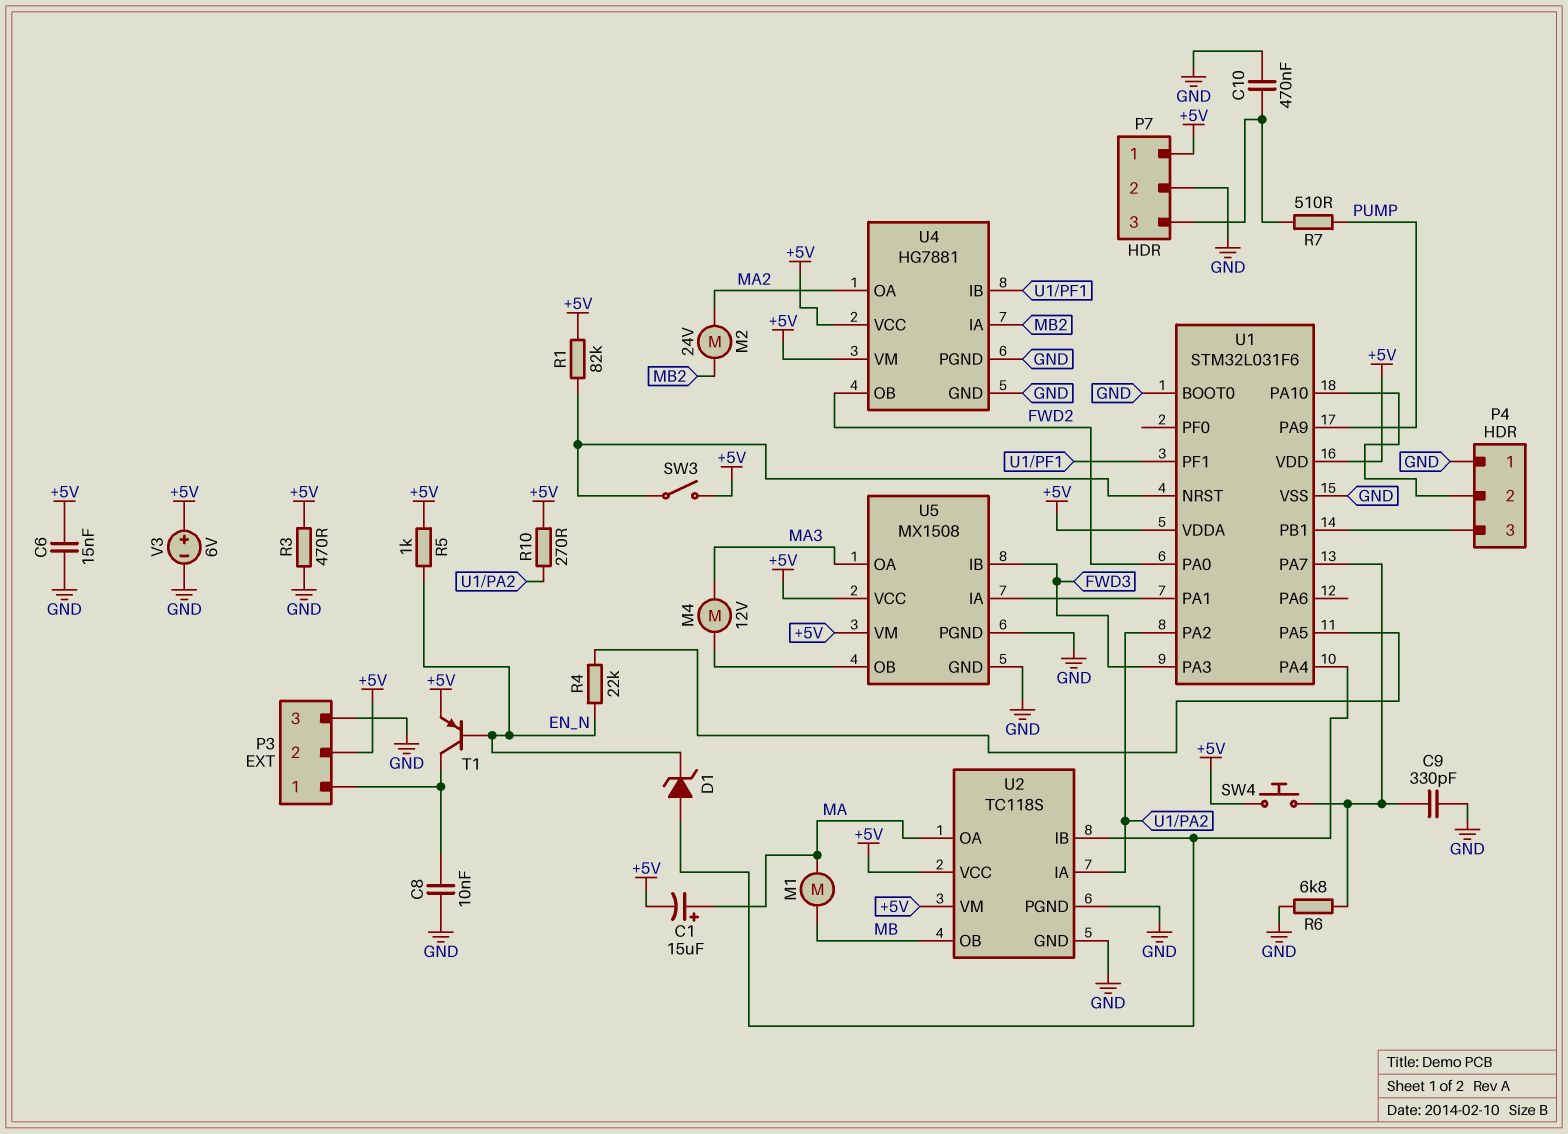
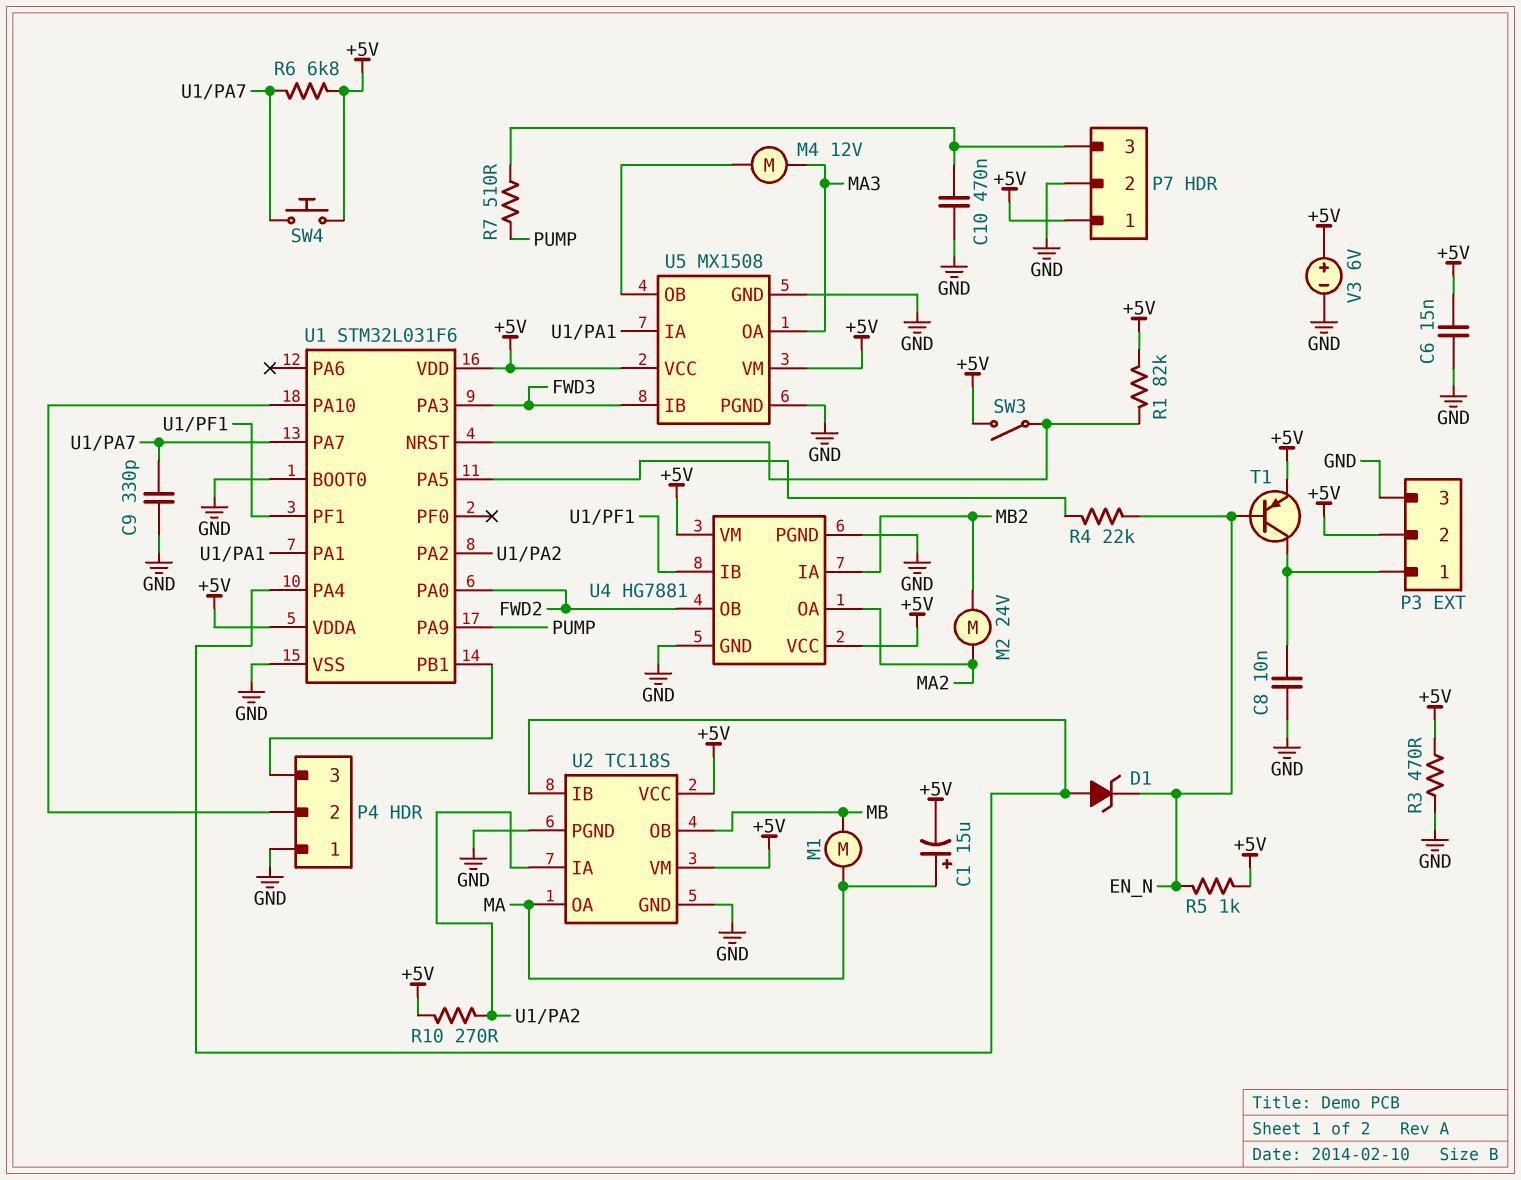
R6: 6.8k (GND, U1/PA7) -> 6.8k (+5V, U1/PA7)

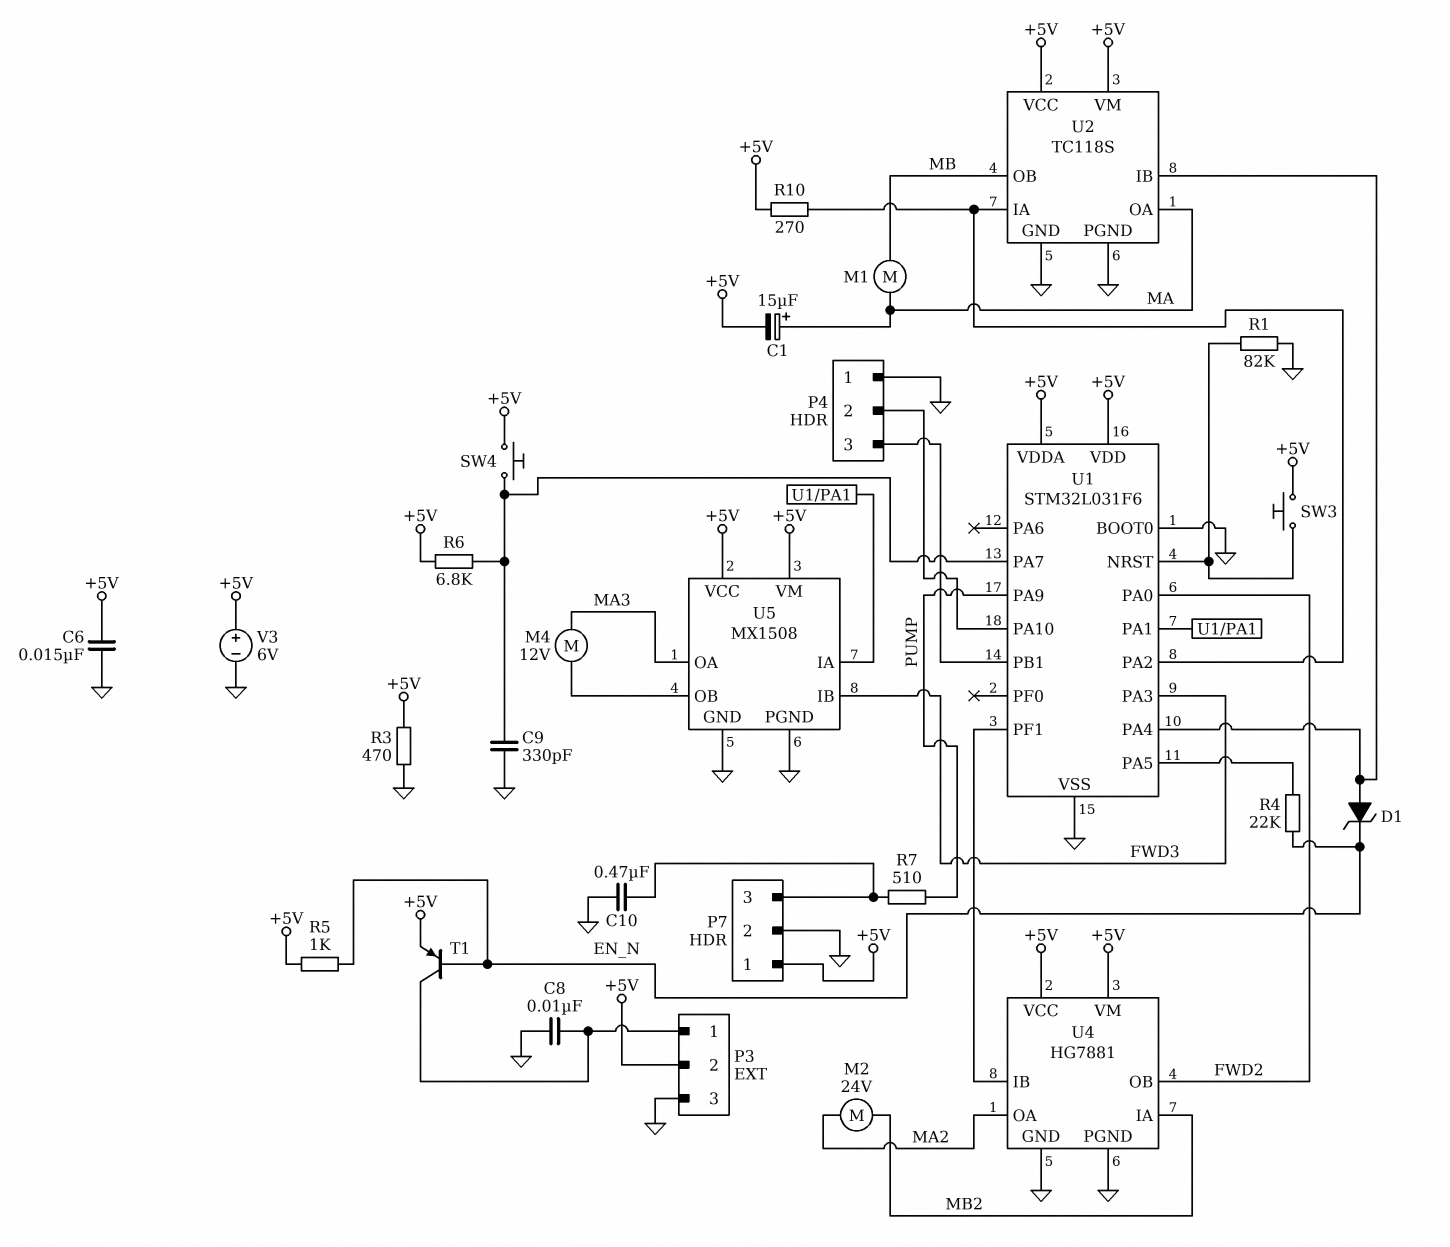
R1: 82k (+5V, U1/NRST) -> 82k (GND, U1/NRST)
SW3: switch (+5V, U1/NRST) -> button (+5V, U1/NRST)

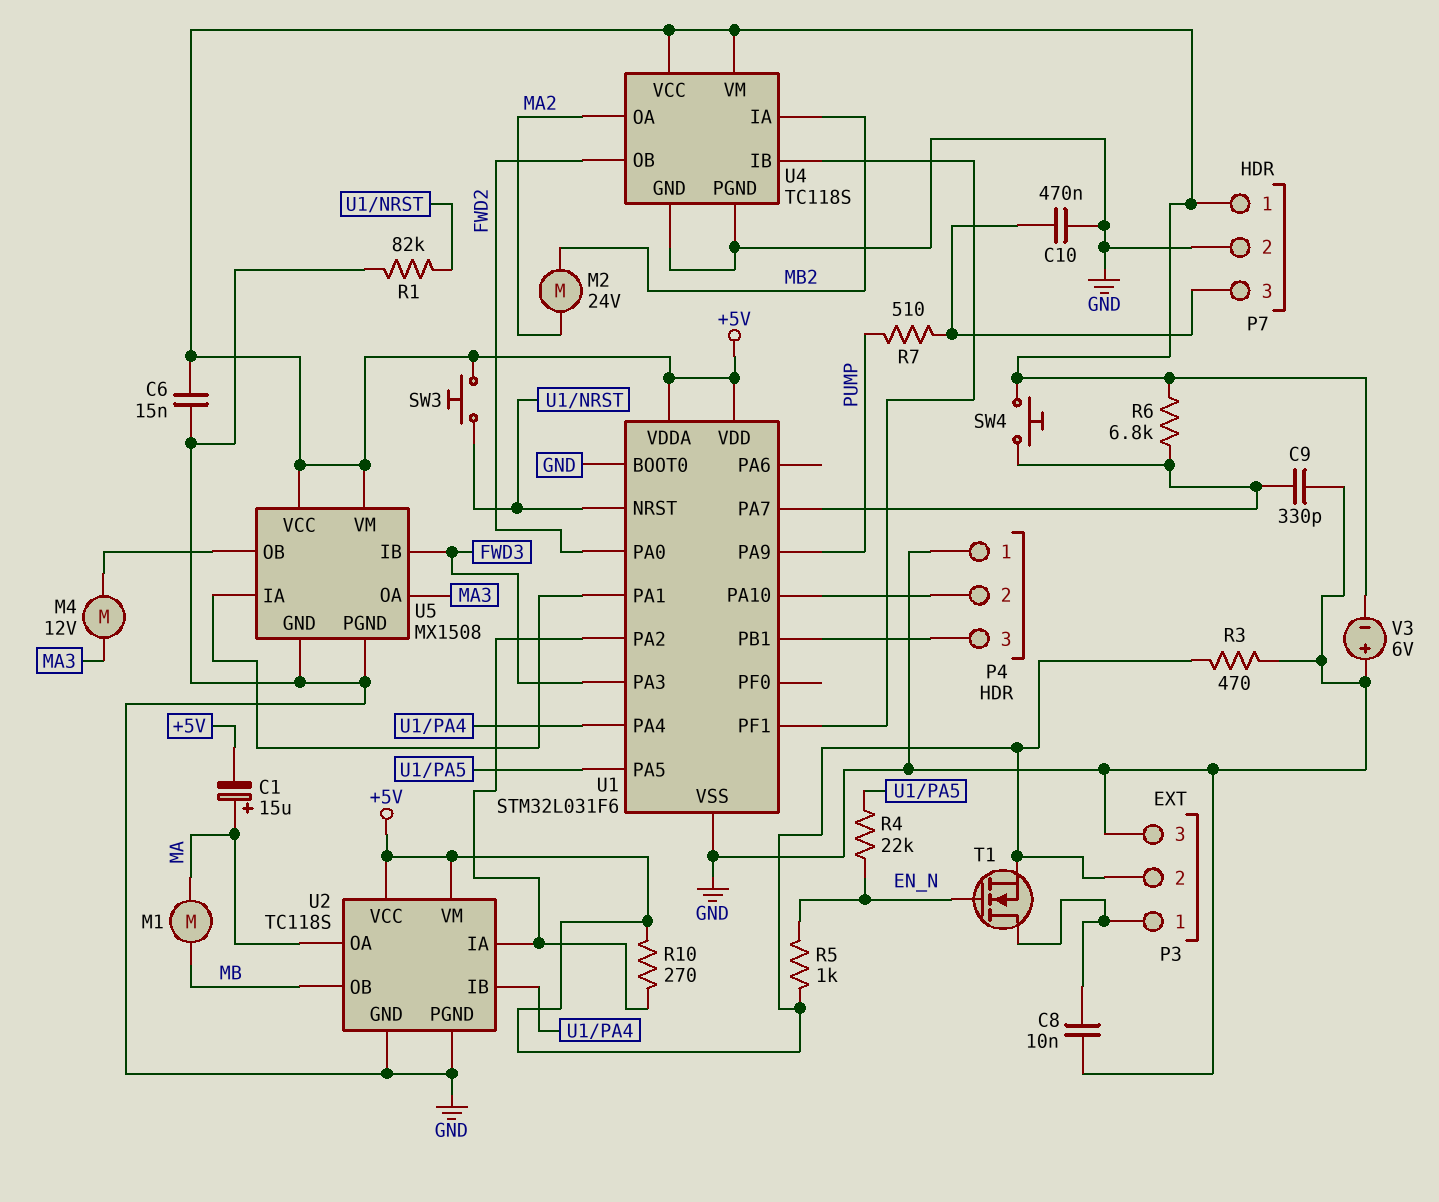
D1: zener (A U1/PA4, K EN_N) -> none
T1: PNP (B EN_N, C P3/1, E +5V) -> NMOS (G EN_N, D P3/1, S +5V)
U4: HG7881 -> TC118S
V3: 6V (plus +5V, minus GND) -> 6V (plus GND, minus +5V)

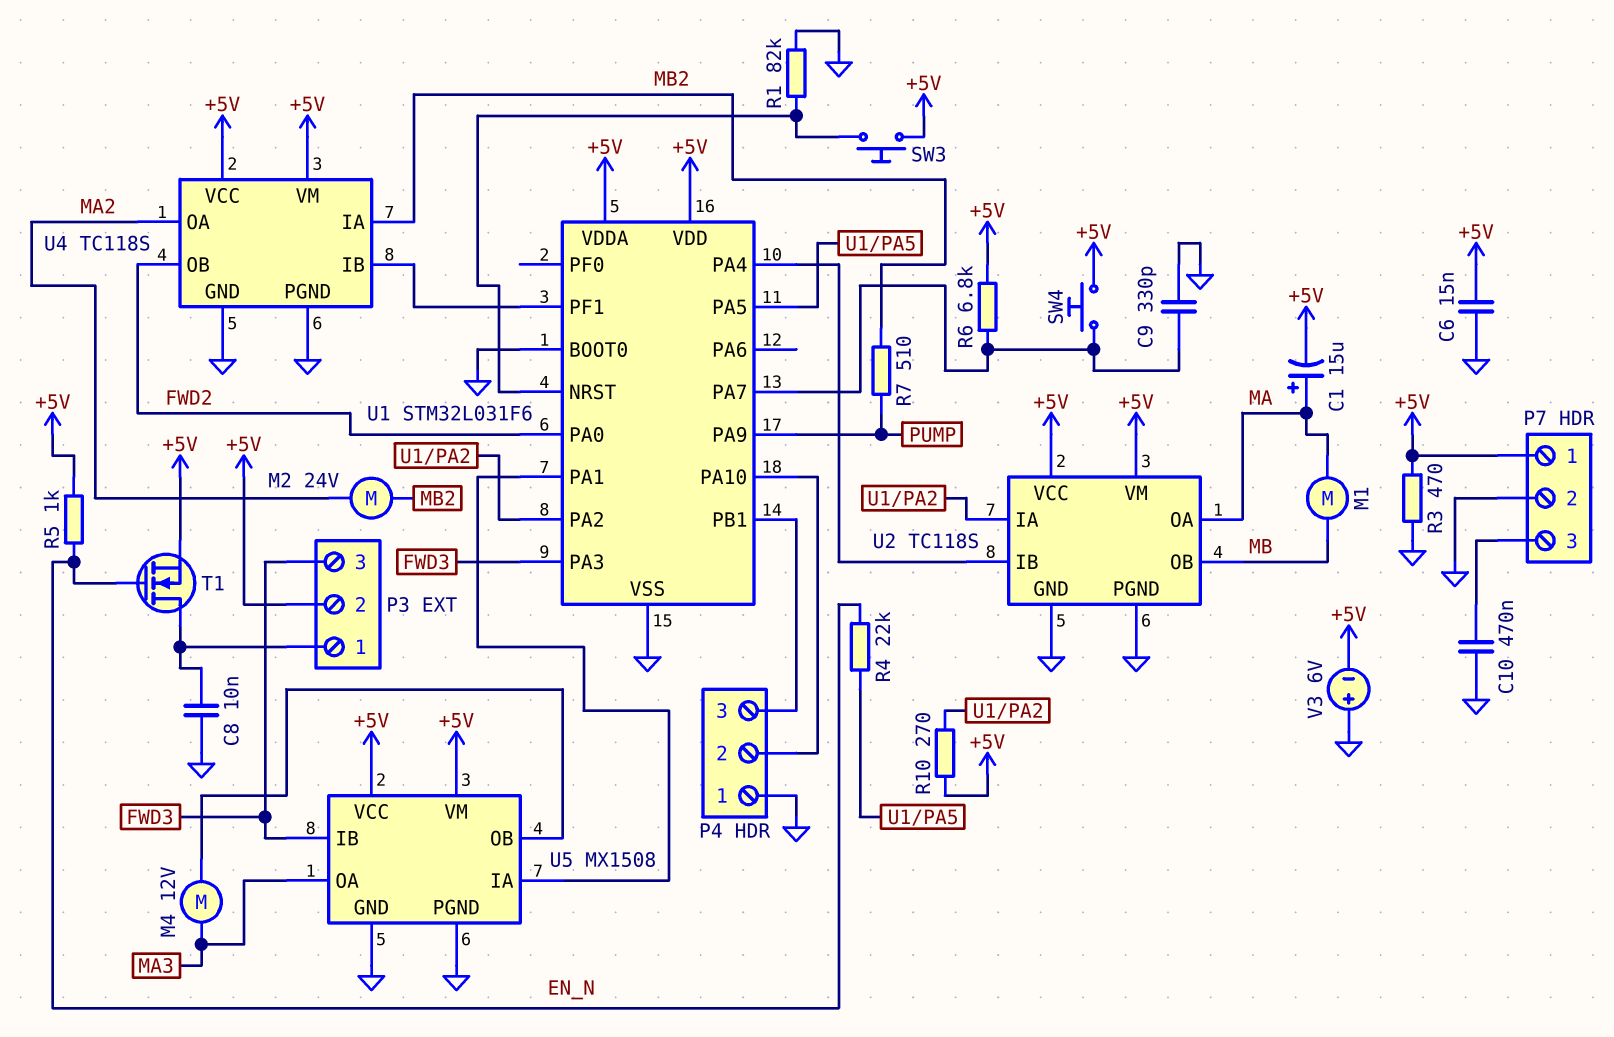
P3 pin 3: GND -> FWD3
R7: 510 (P7/3, PUMP) -> 510 (MB2, PUMP)

